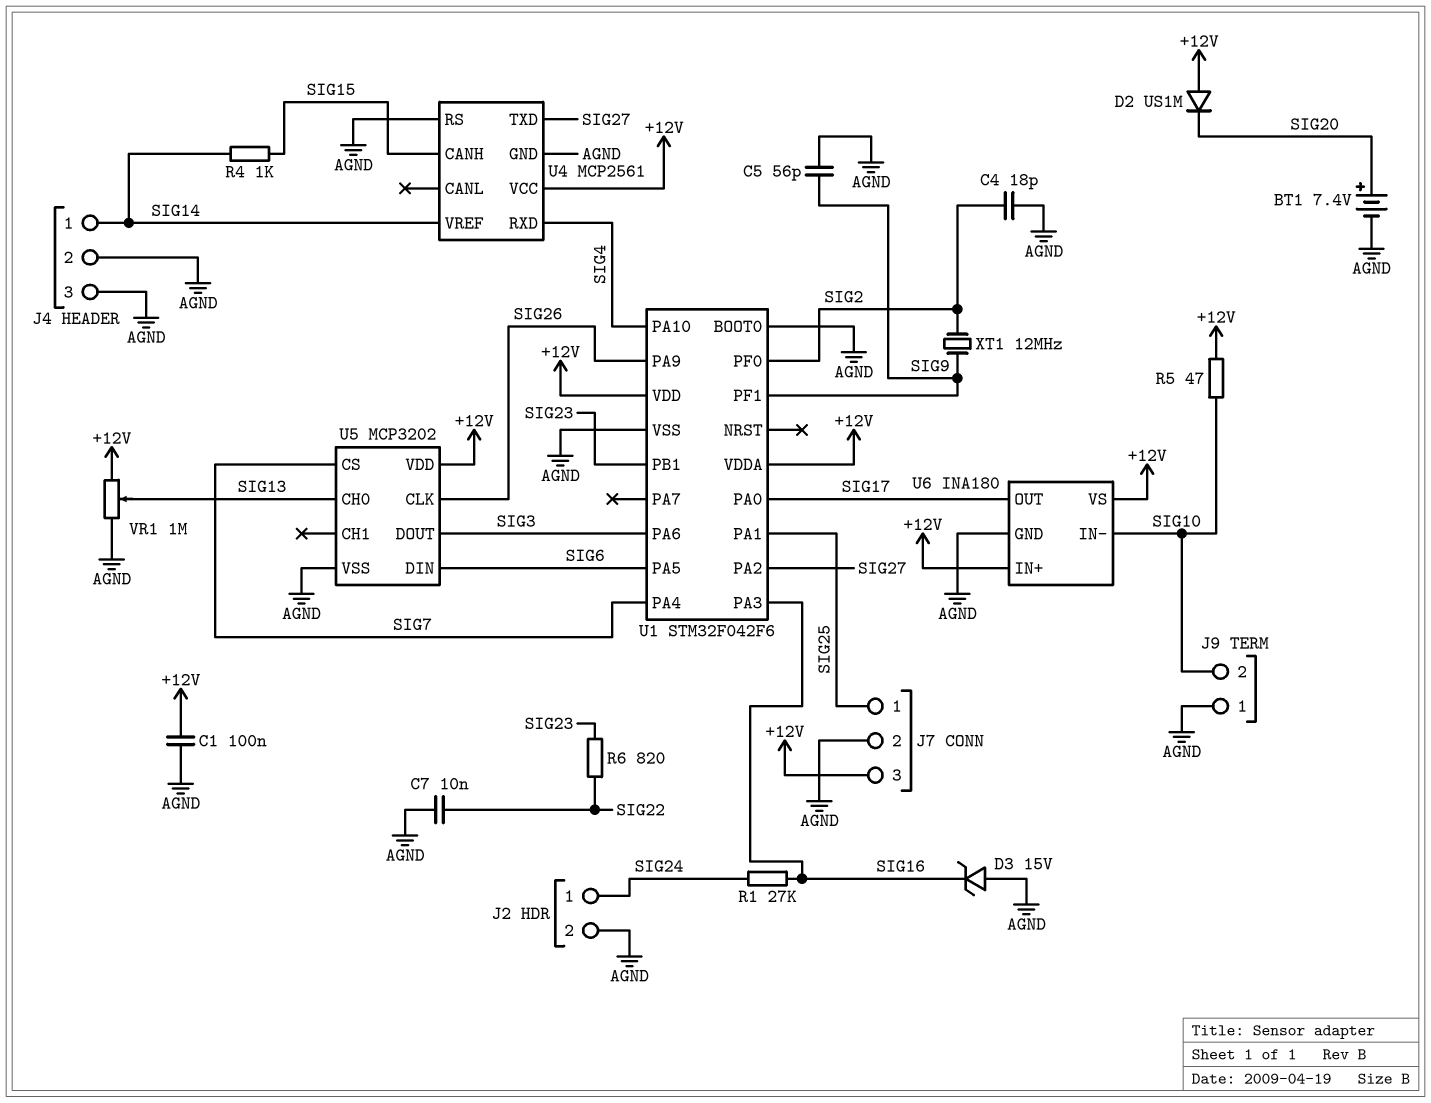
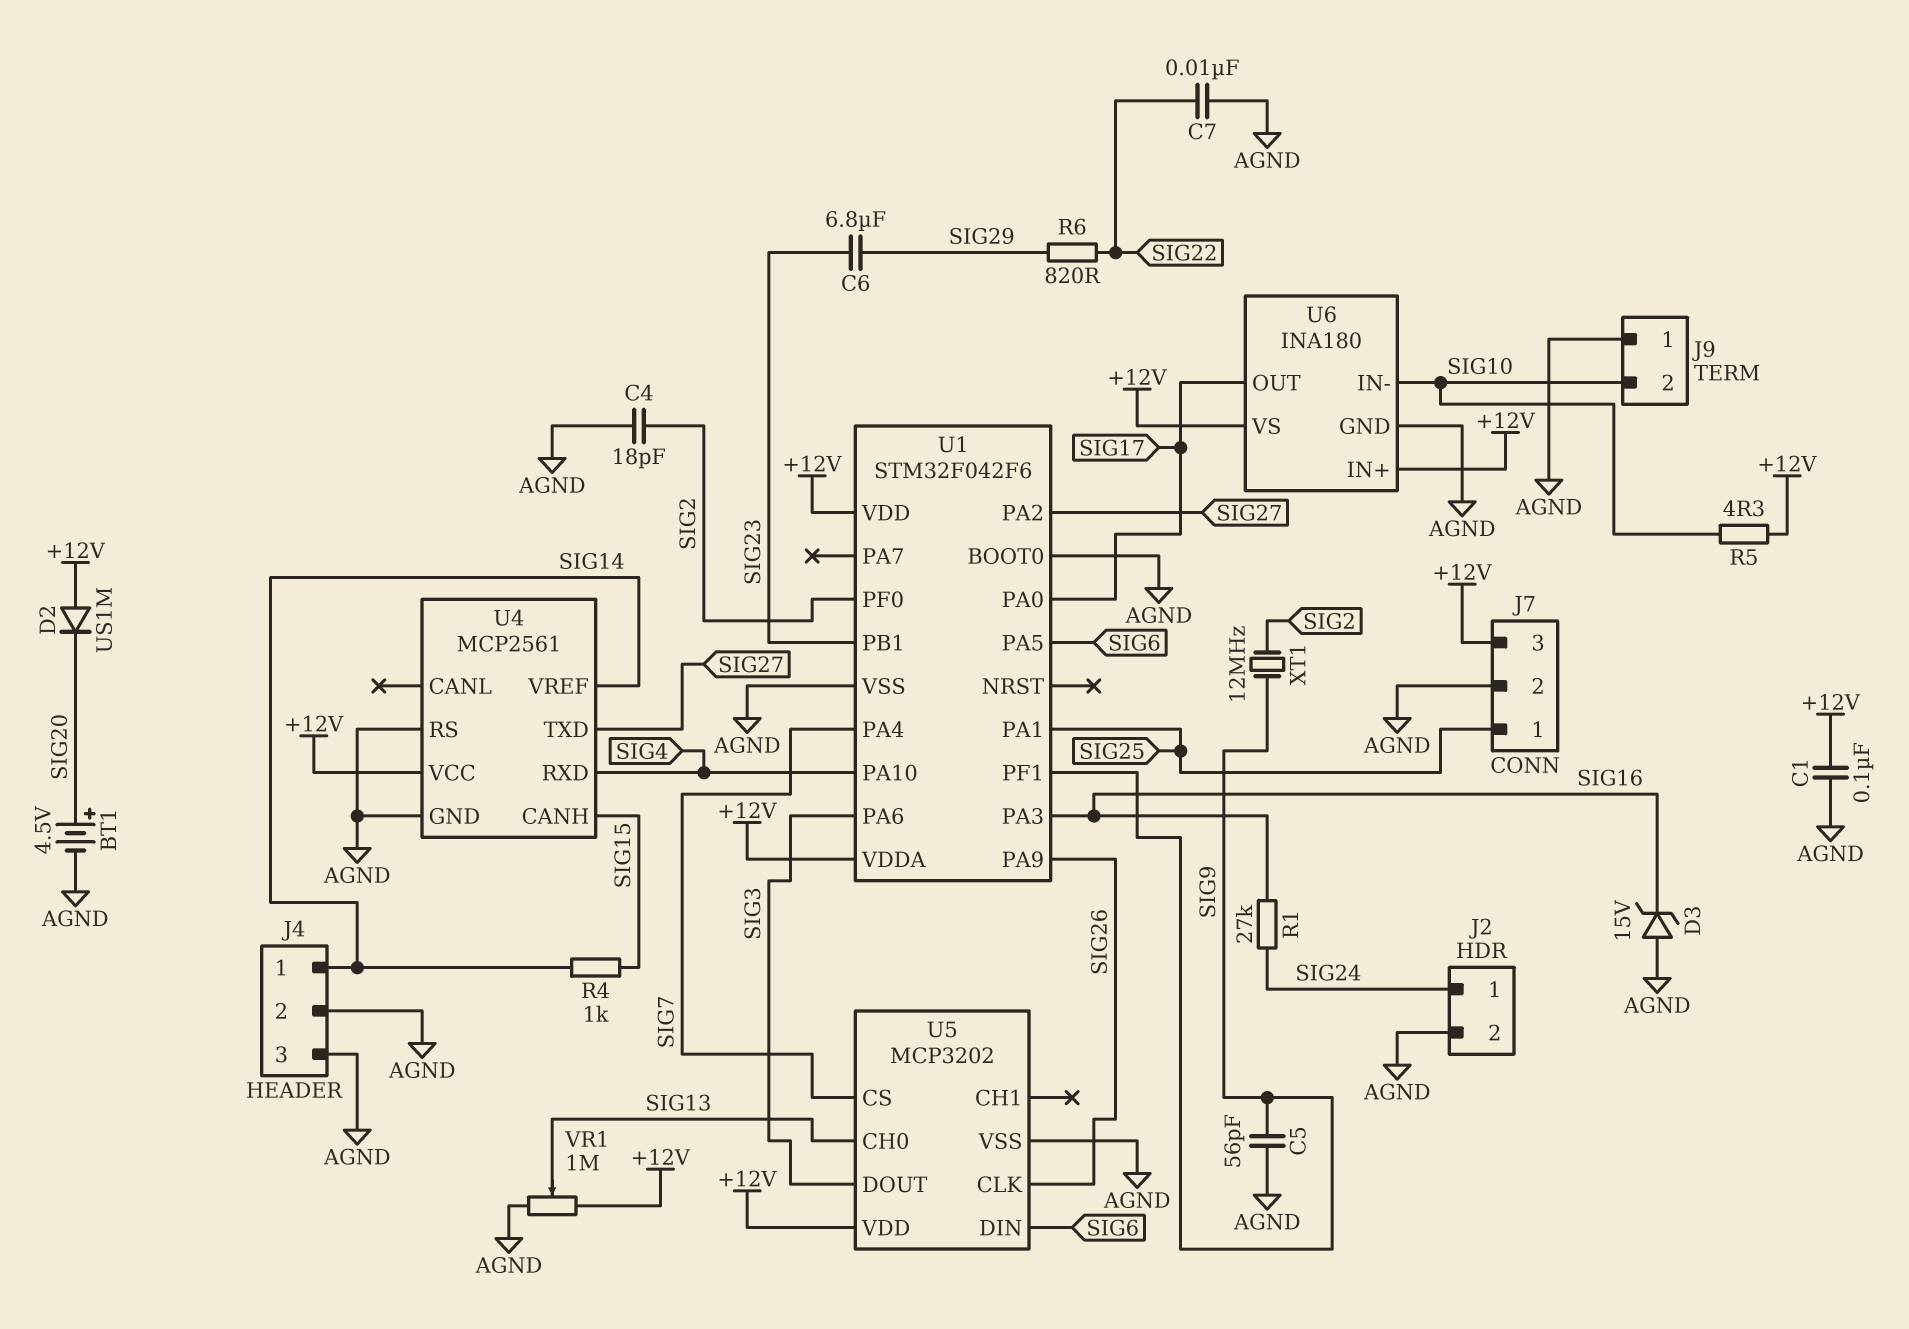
BT1: 7.4V (plus SIG20, minus AGND) -> 4.5V (plus SIG20, minus AGND)
C6: none -> 6.8uF (SIG23, SIG29)
R5: 47 (+12V, SIG10) -> 4.3 (+12V, SIG10)
R6: 820 (SIG22, SIG23) -> 820 (SIG22, SIG29)

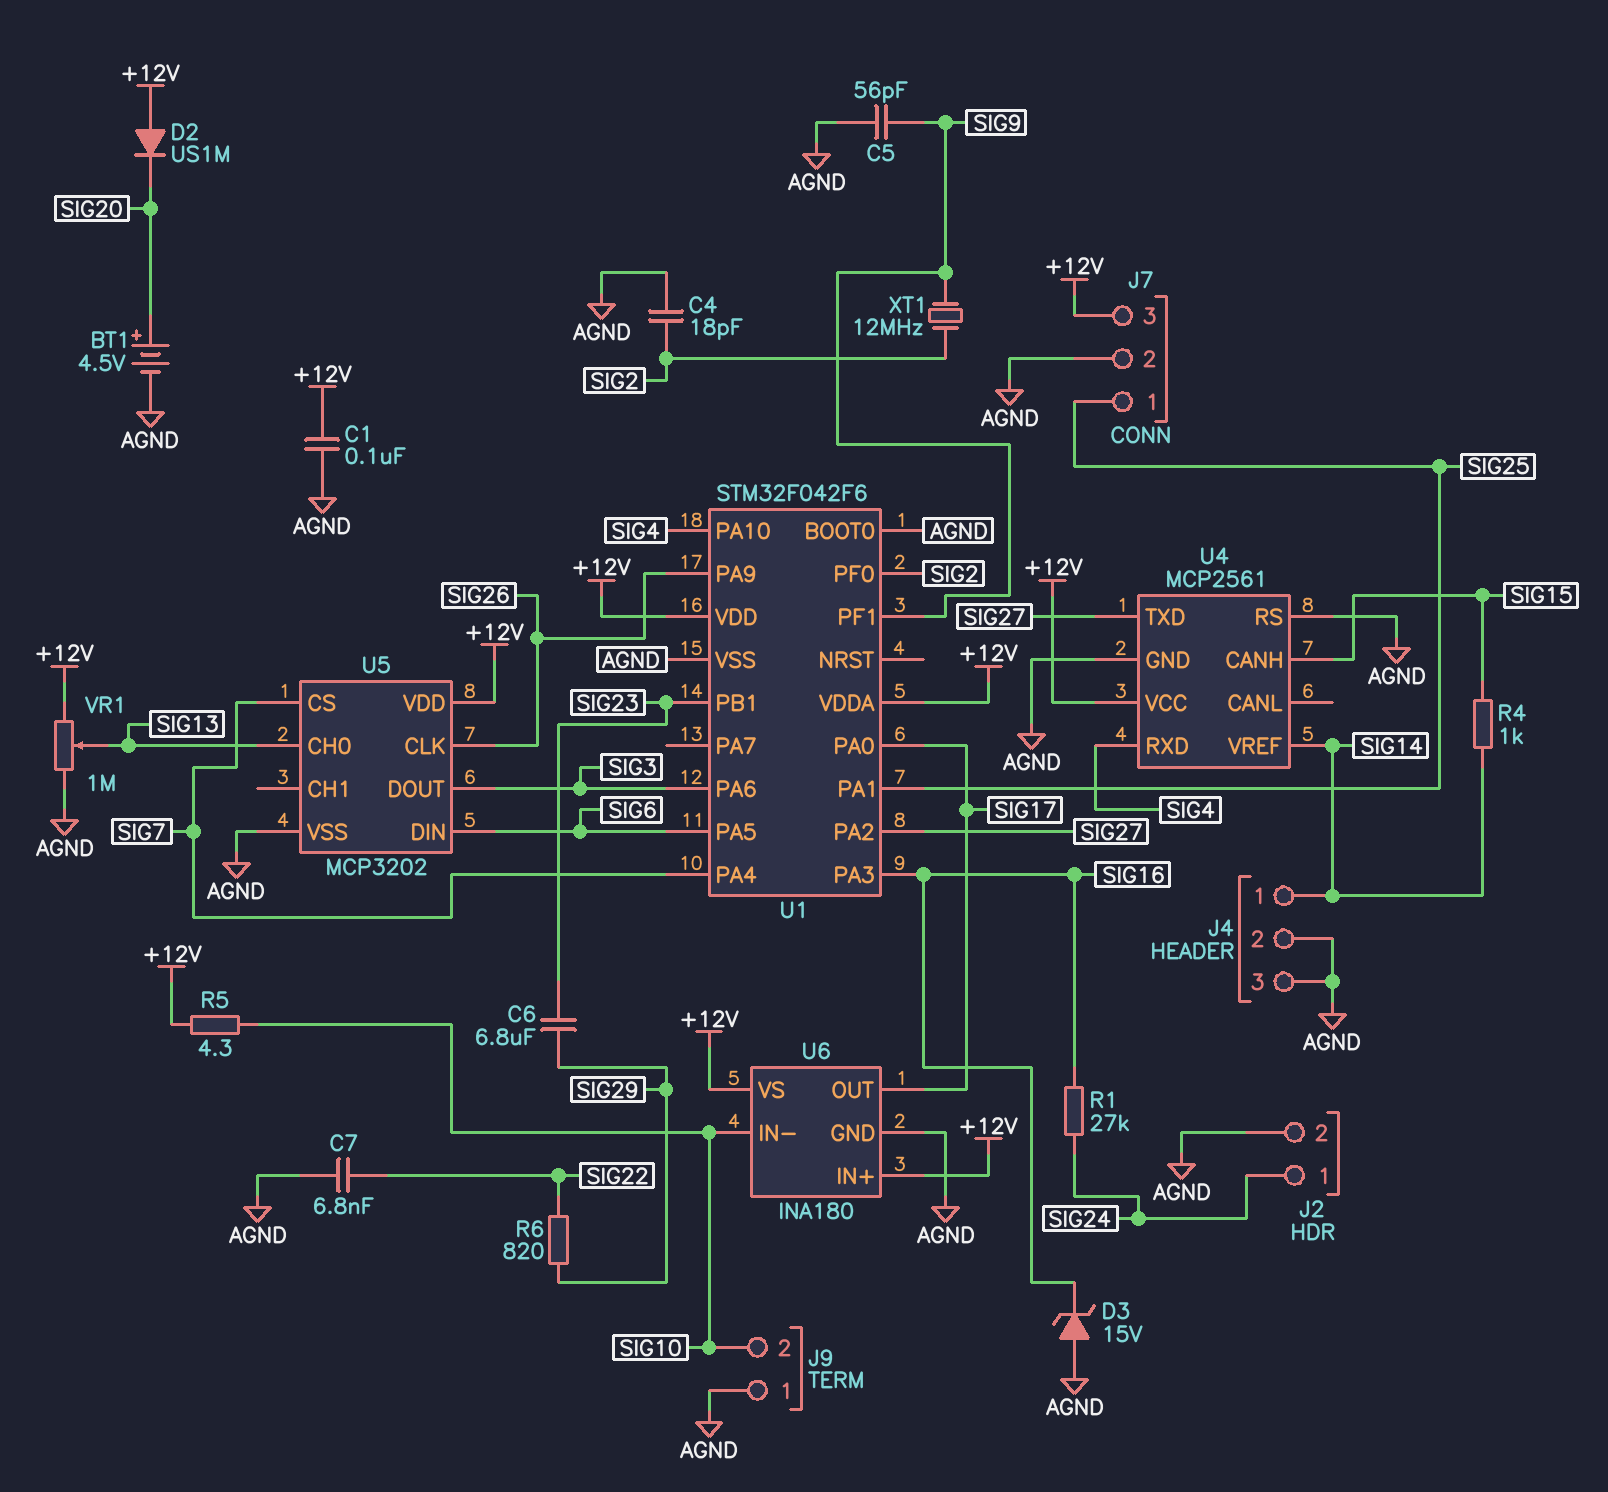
C7: 10nF (AGND, SIG22) -> 6.8nF (AGND, SIG22)

